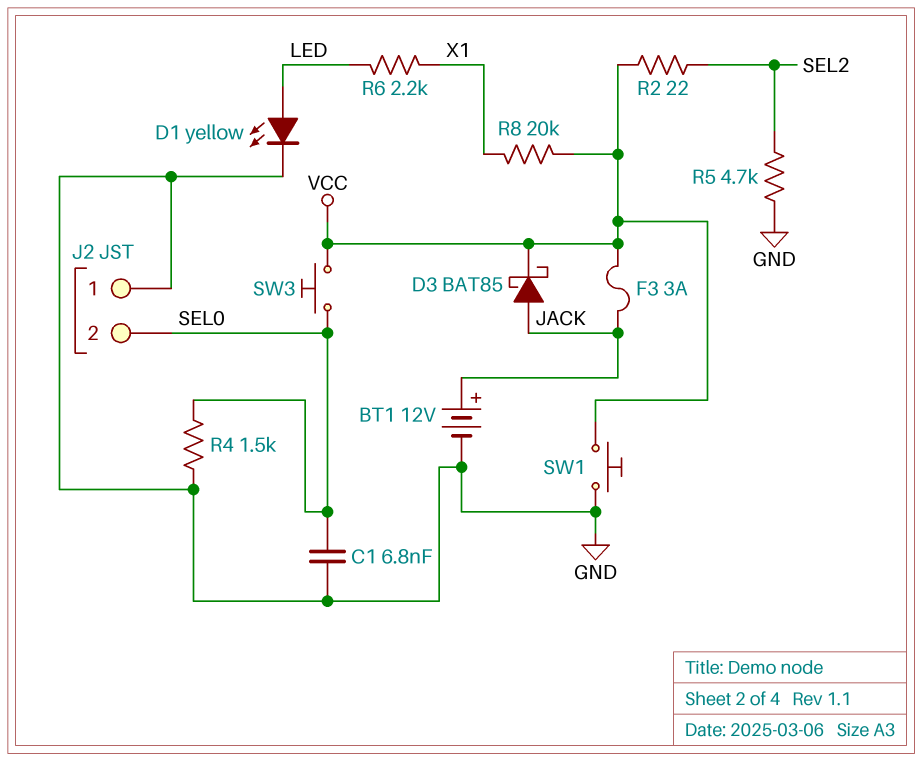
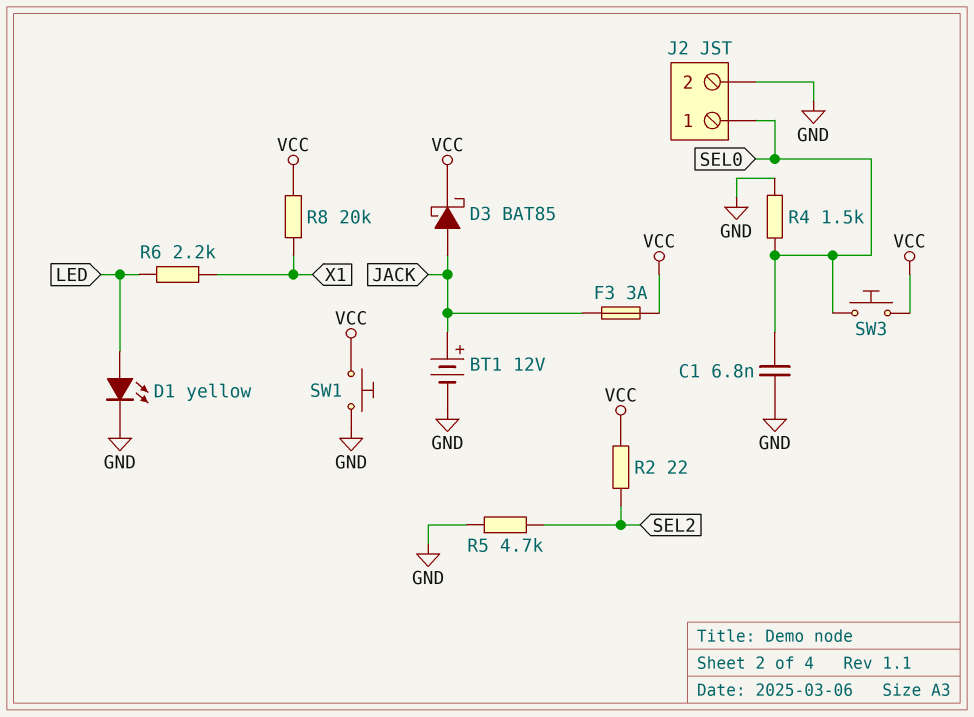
J2 pin 1: GND -> SEL0
J2 pin 2: SEL0 -> GND

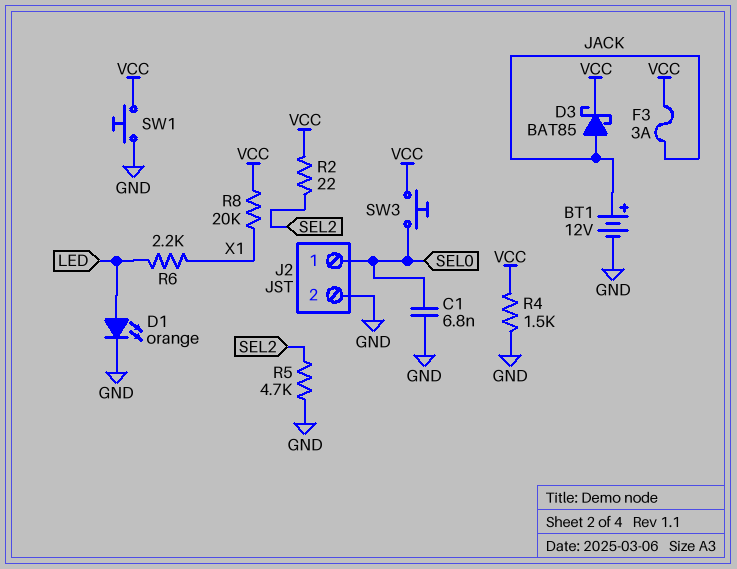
D1: LED yellow (A LED, K GND) -> LED orange (A LED, K GND)
R4: 1.5k (GND, SEL0) -> 1.5k (GND, VCC)

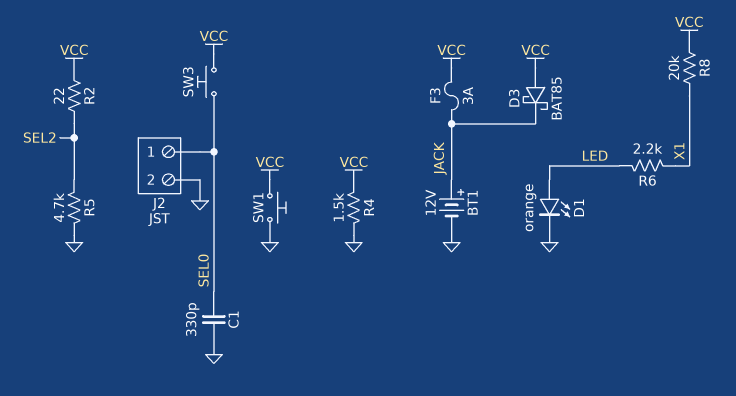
C1: 6.8nF (GND, SEL0) -> 330pF (GND, SEL0)
D3: schottky BAT85 (A JACK, K VCC) -> schottky BAT85 (A VCC, K JACK)

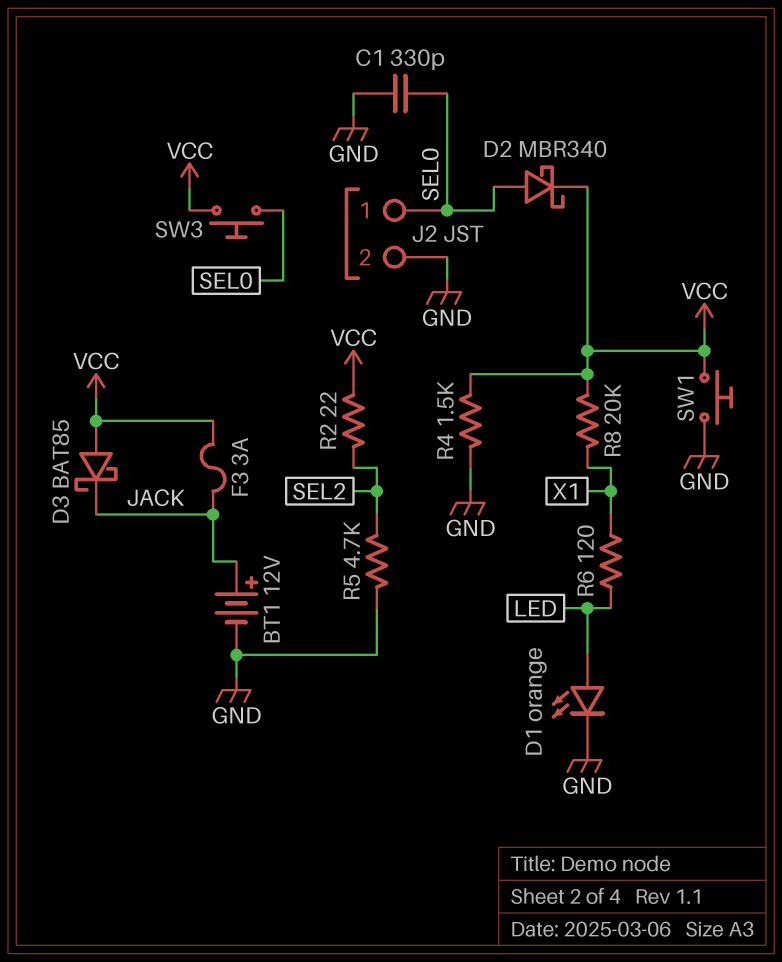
D2: none -> schottky MBR340 (A SEL0, K VCC)
R6: 2.2k (LED, X1) -> 120 (LED, X1)

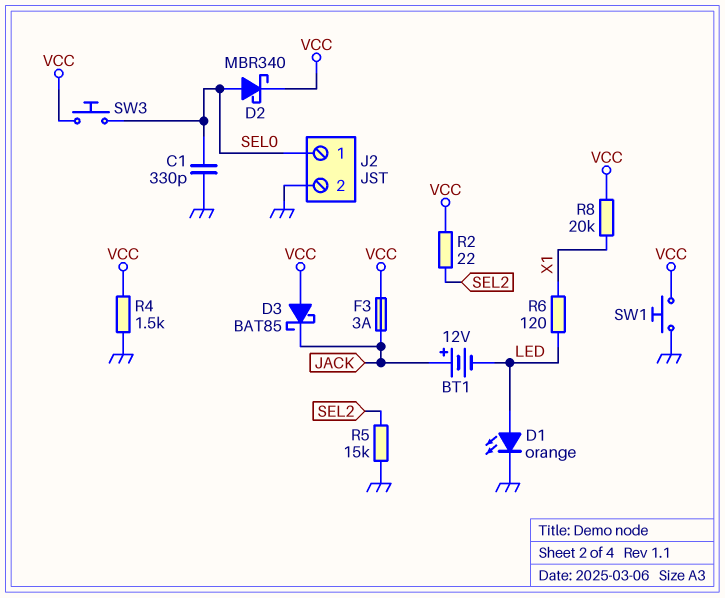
BT1: 12V (plus JACK, minus GND) -> 12V (plus JACK, minus LED)
R5: 4.7k (GND, SEL2) -> 15k (GND, SEL2)

